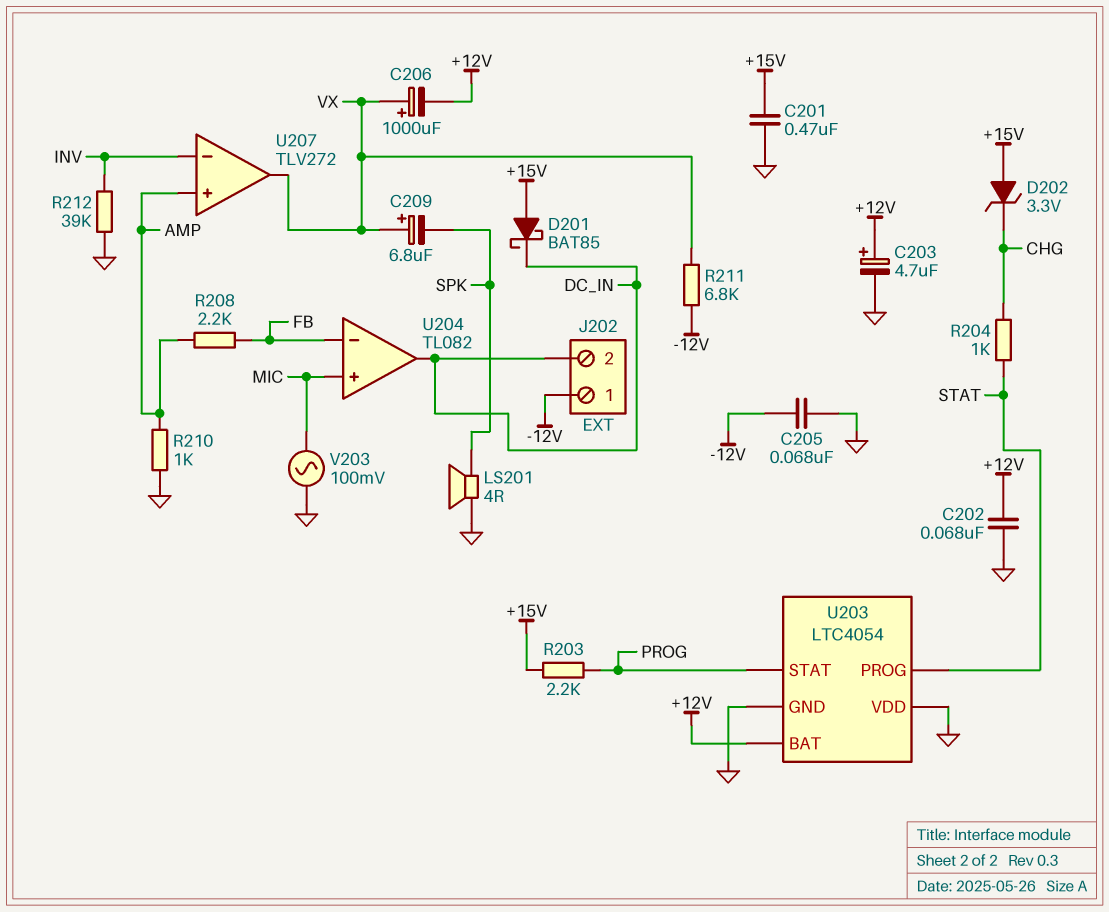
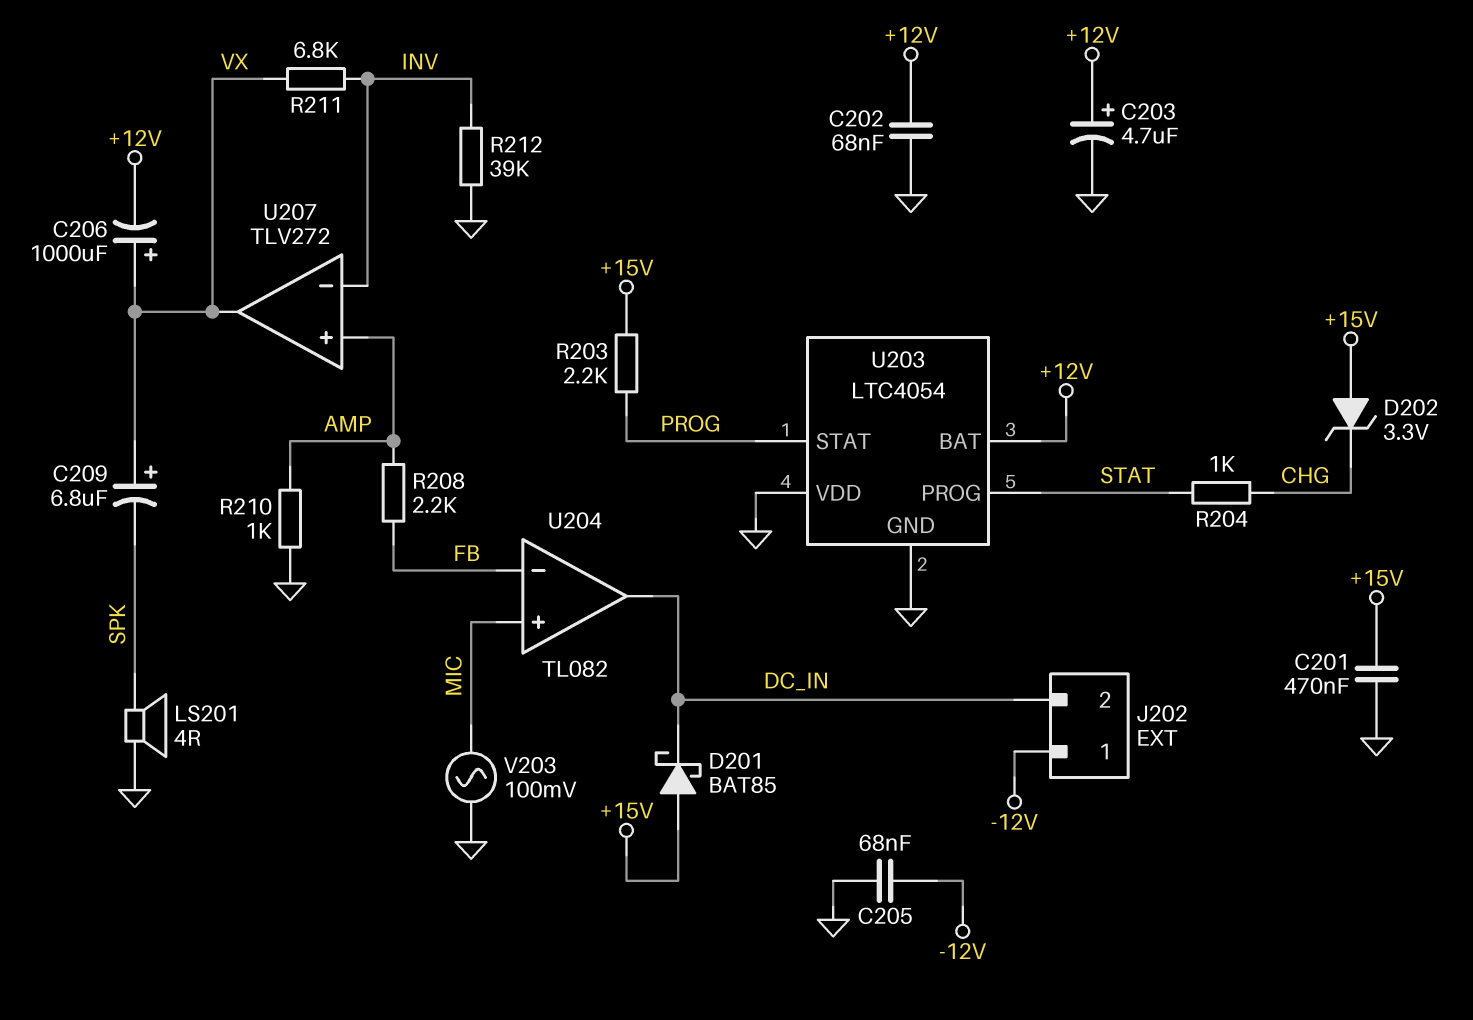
R211: 6.8k (-12V, VX) -> 6.8k (INV, VX)

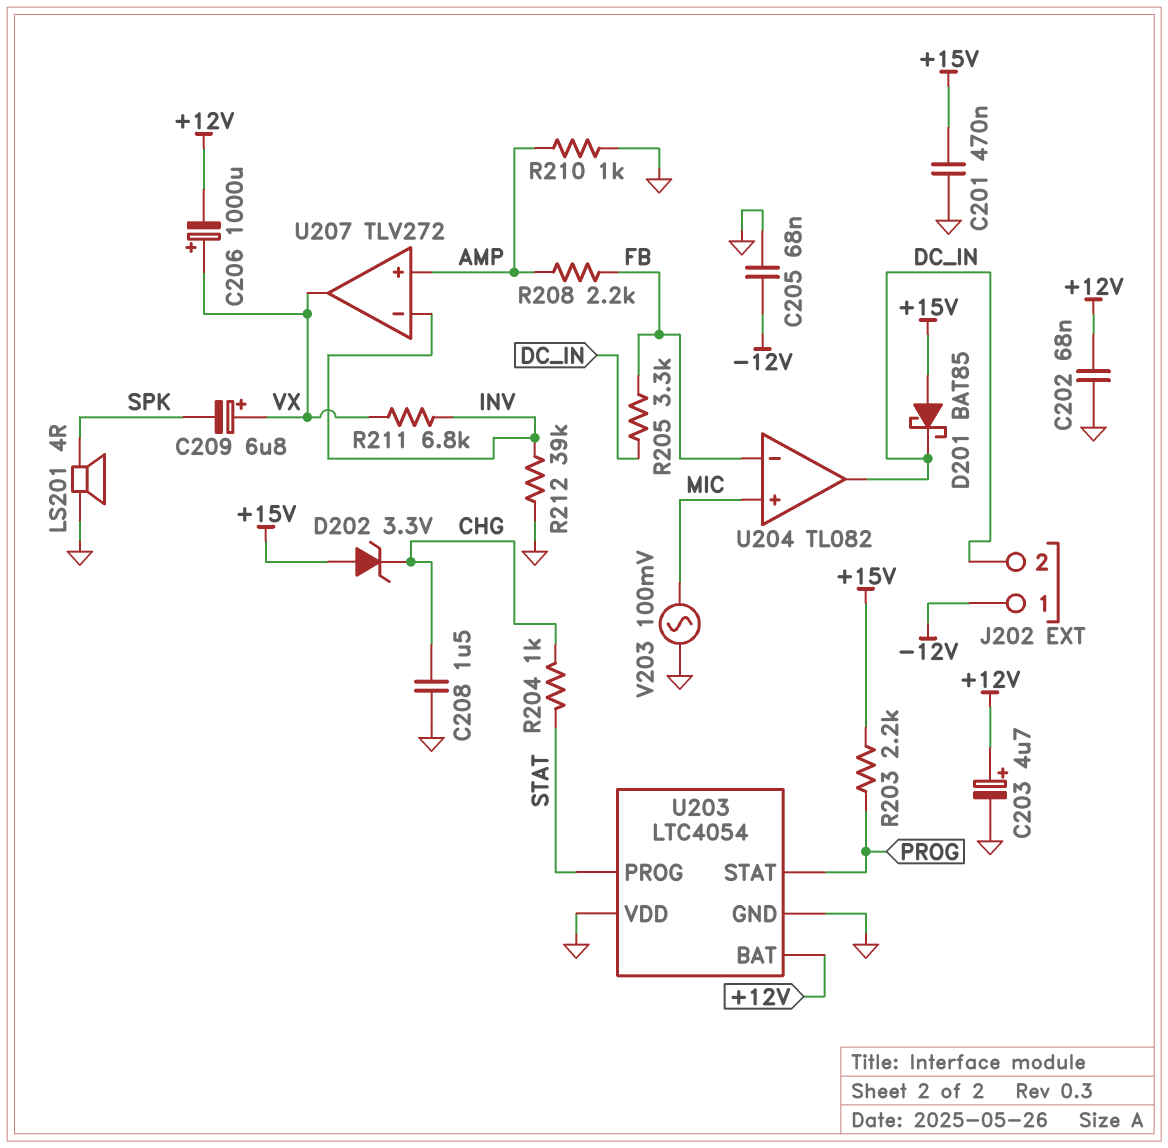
C208: none -> 1.5uF (CHG, GND)
R205: none -> 3.3k (DC_IN, FB)

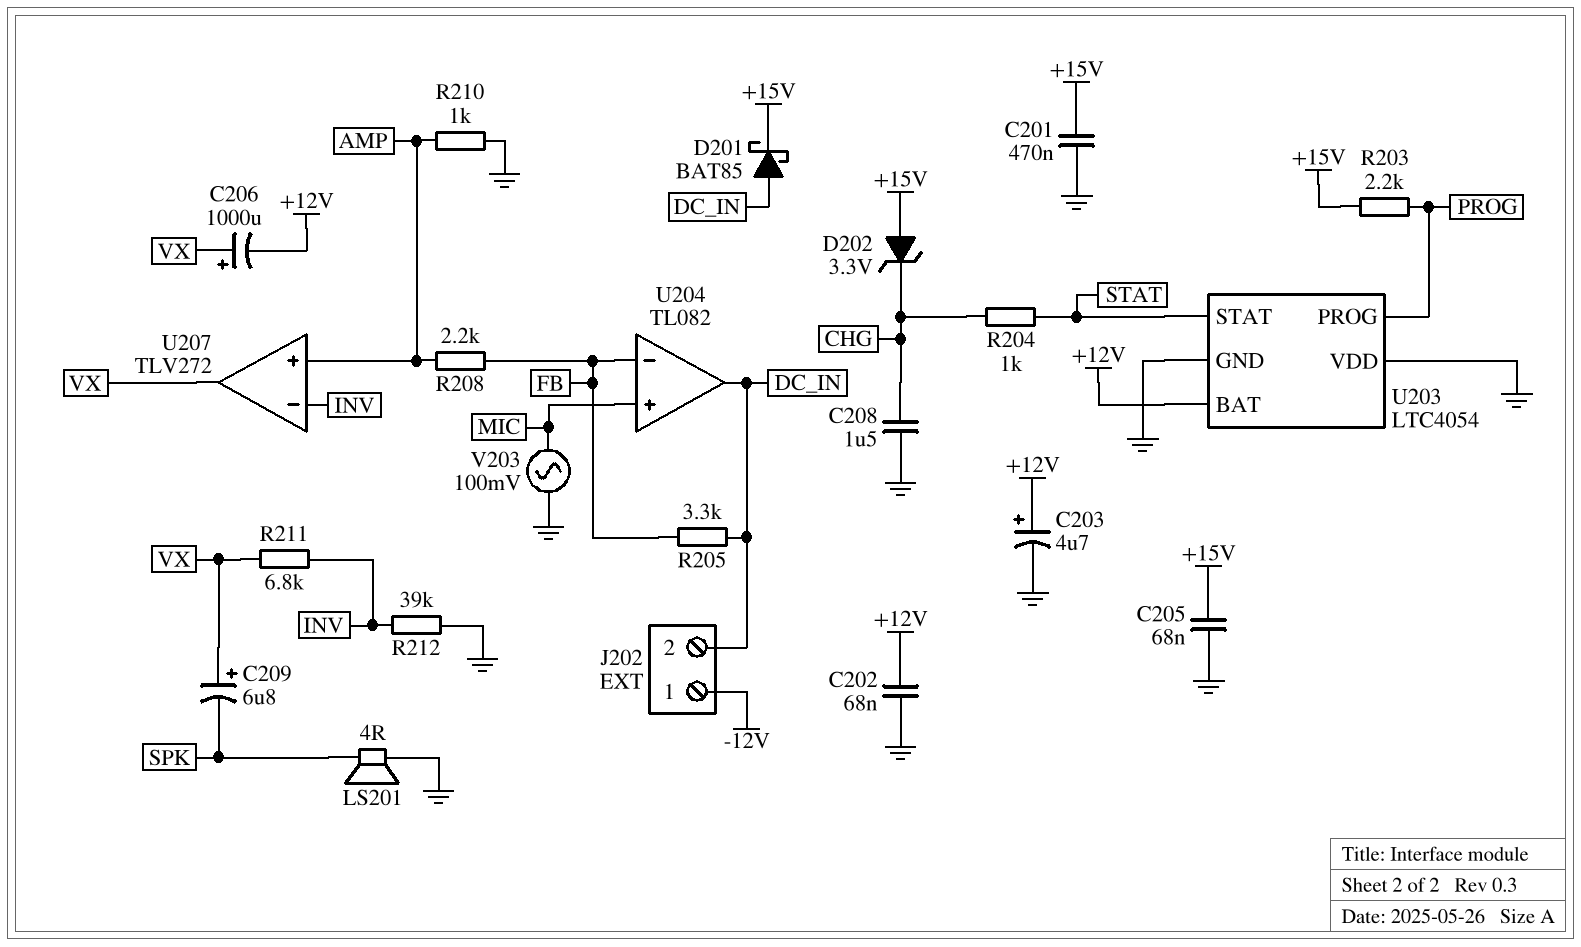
C205: 68nF (-12V, GND) -> 68nF (+15V, GND)
D201: schottky BAT85 (A +15V, K DC_IN) -> schottky BAT85 (A DC_IN, K +15V)
U203 pin PROG: STAT -> PROG
U203 pin STAT: PROG -> STAT

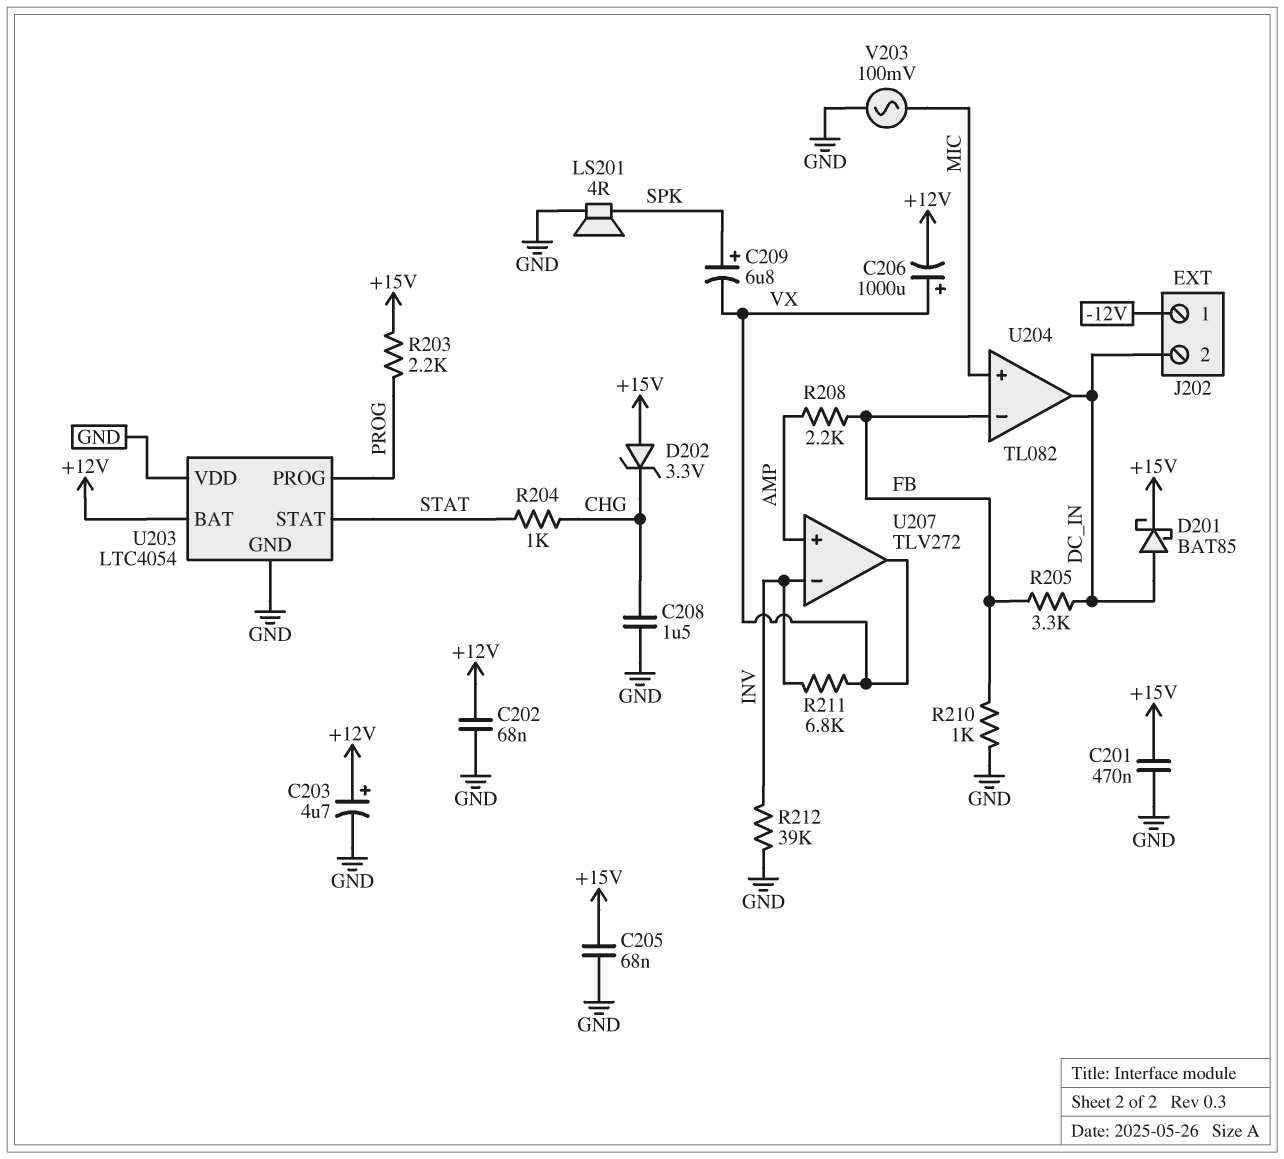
C209: 6.8uF (plus VX, minus SPK) -> 6.8uF (plus SPK, minus VX)
R210: 1k (AMP, GND) -> 1k (FB, GND)

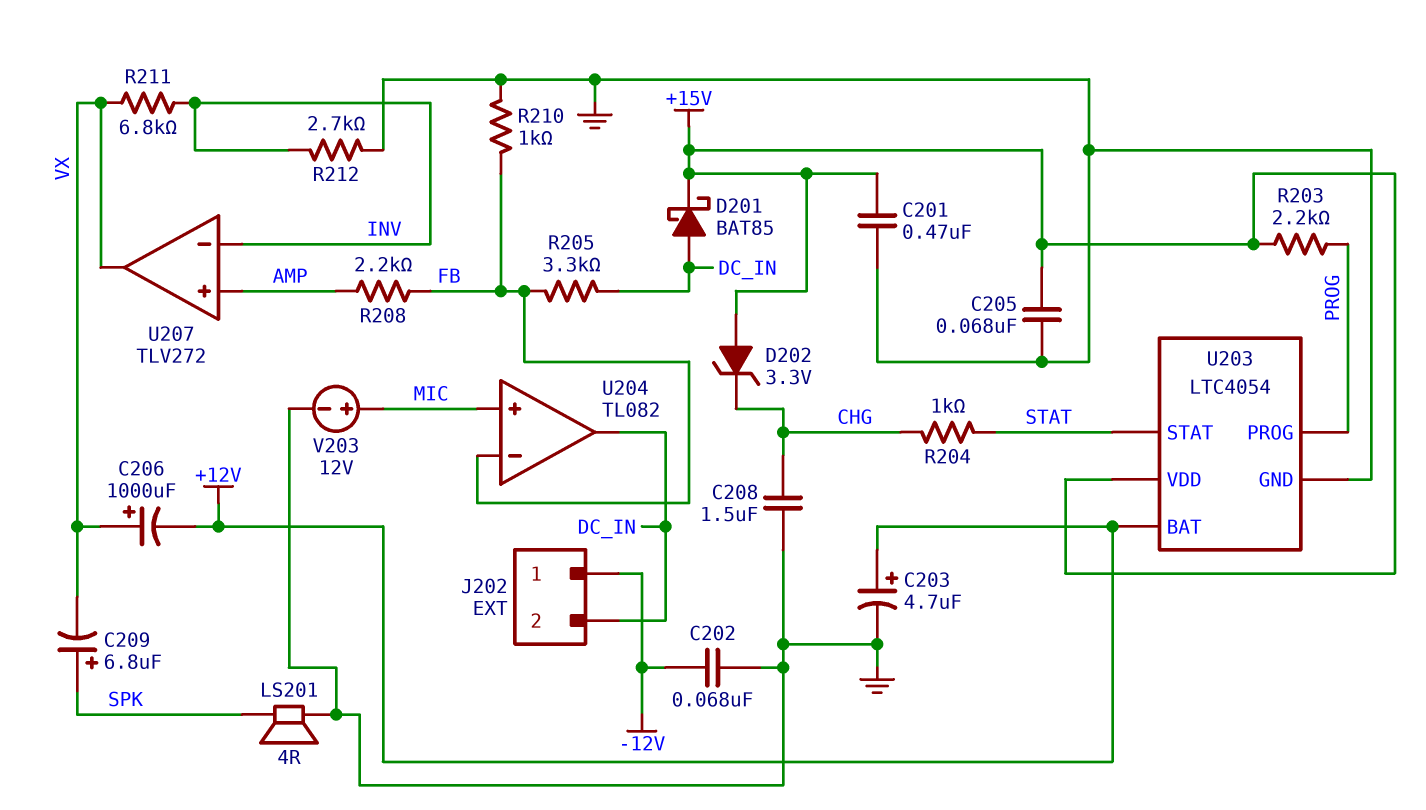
C202: 68nF (+12V, GND) -> 68nF (-12V, GND)
R212: 39k (GND, INV) -> 2.7k (GND, INV)
U203 pin VDD: GND -> +15V
V203: AC 100mV (GND, MIC) -> 12V (plus MIC, minus GND)

